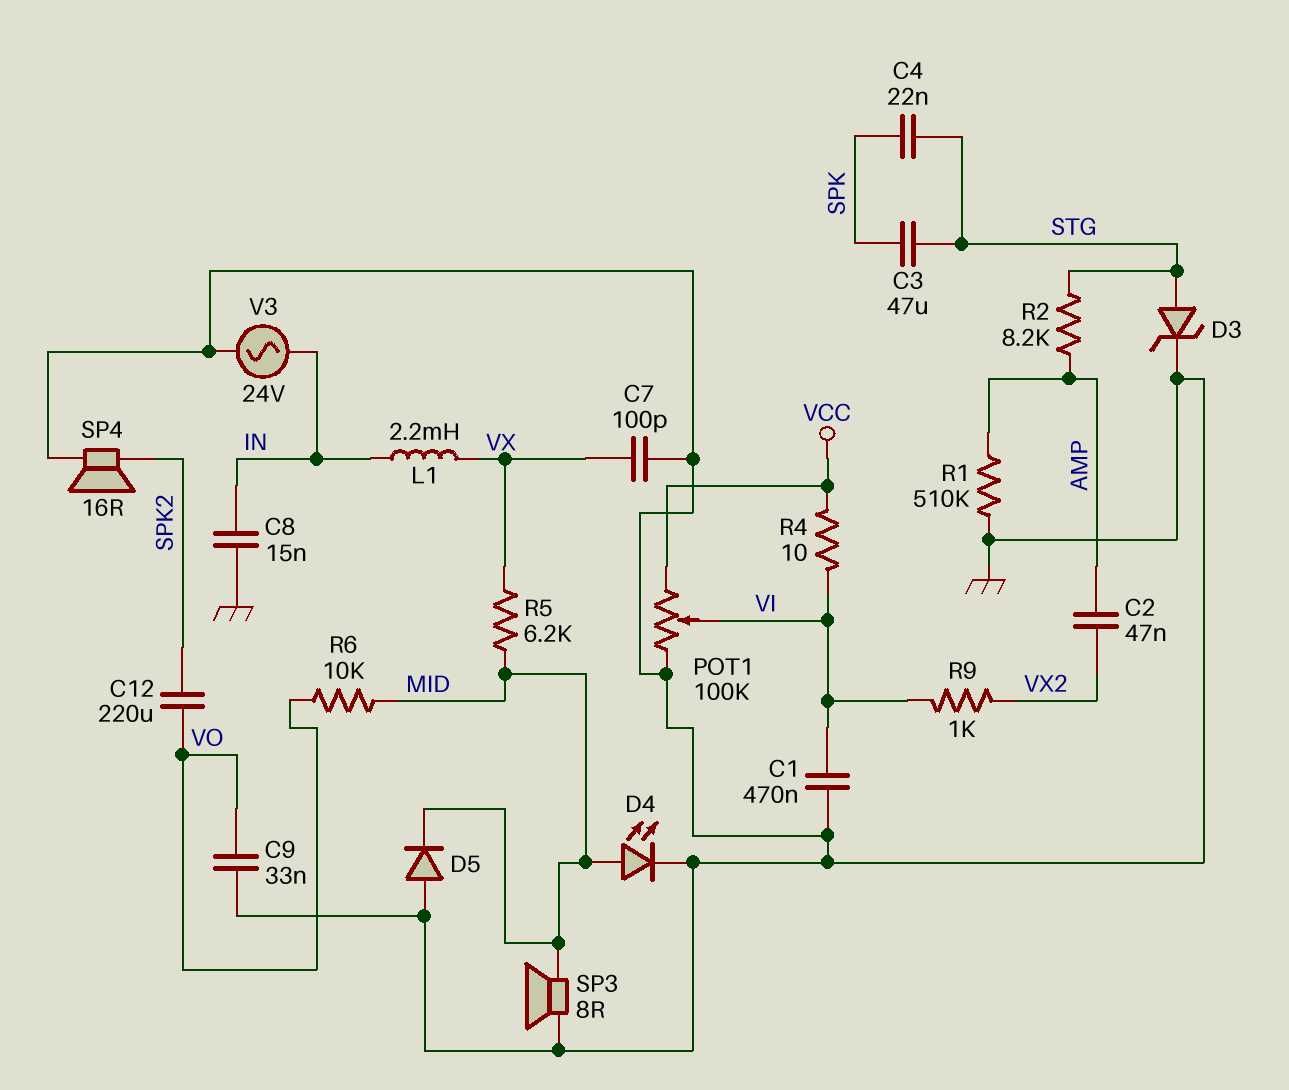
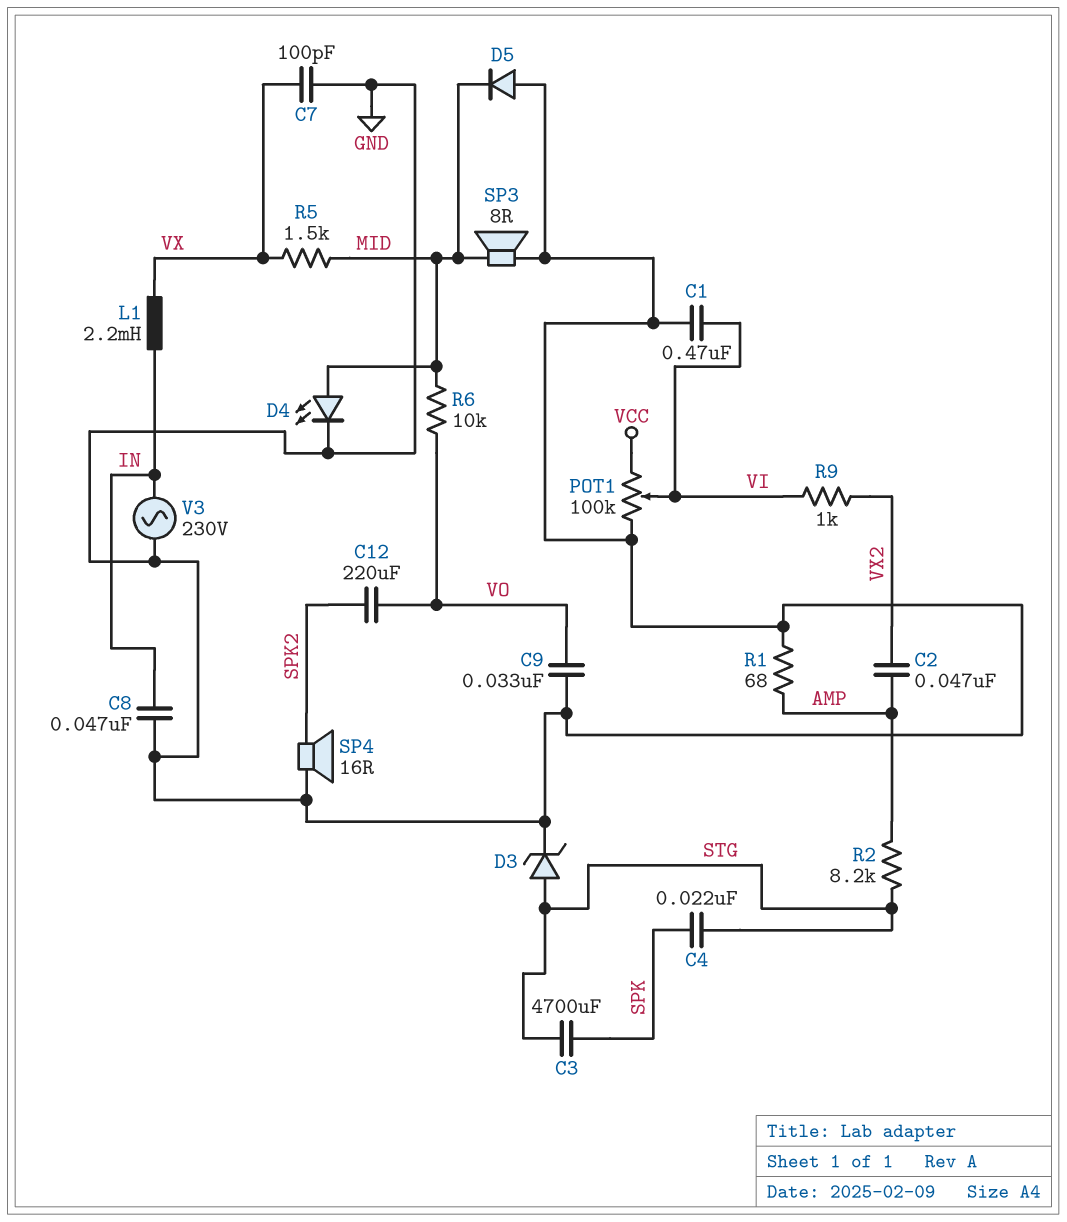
C3: 47uF (SPK, STG) -> 4700uF (SPK, STG)
C8: 15nF (GND, IN) -> 47nF (GND, IN)
R1: 510k (AMP, GND) -> 68 (AMP, GND)
R4: 10 (VCC, VI) -> none
R5: 6.2k (MID, VX) -> 1.5k (MID, VX)
V3: AC 24V (GND, IN) -> AC 230V (GND, IN)

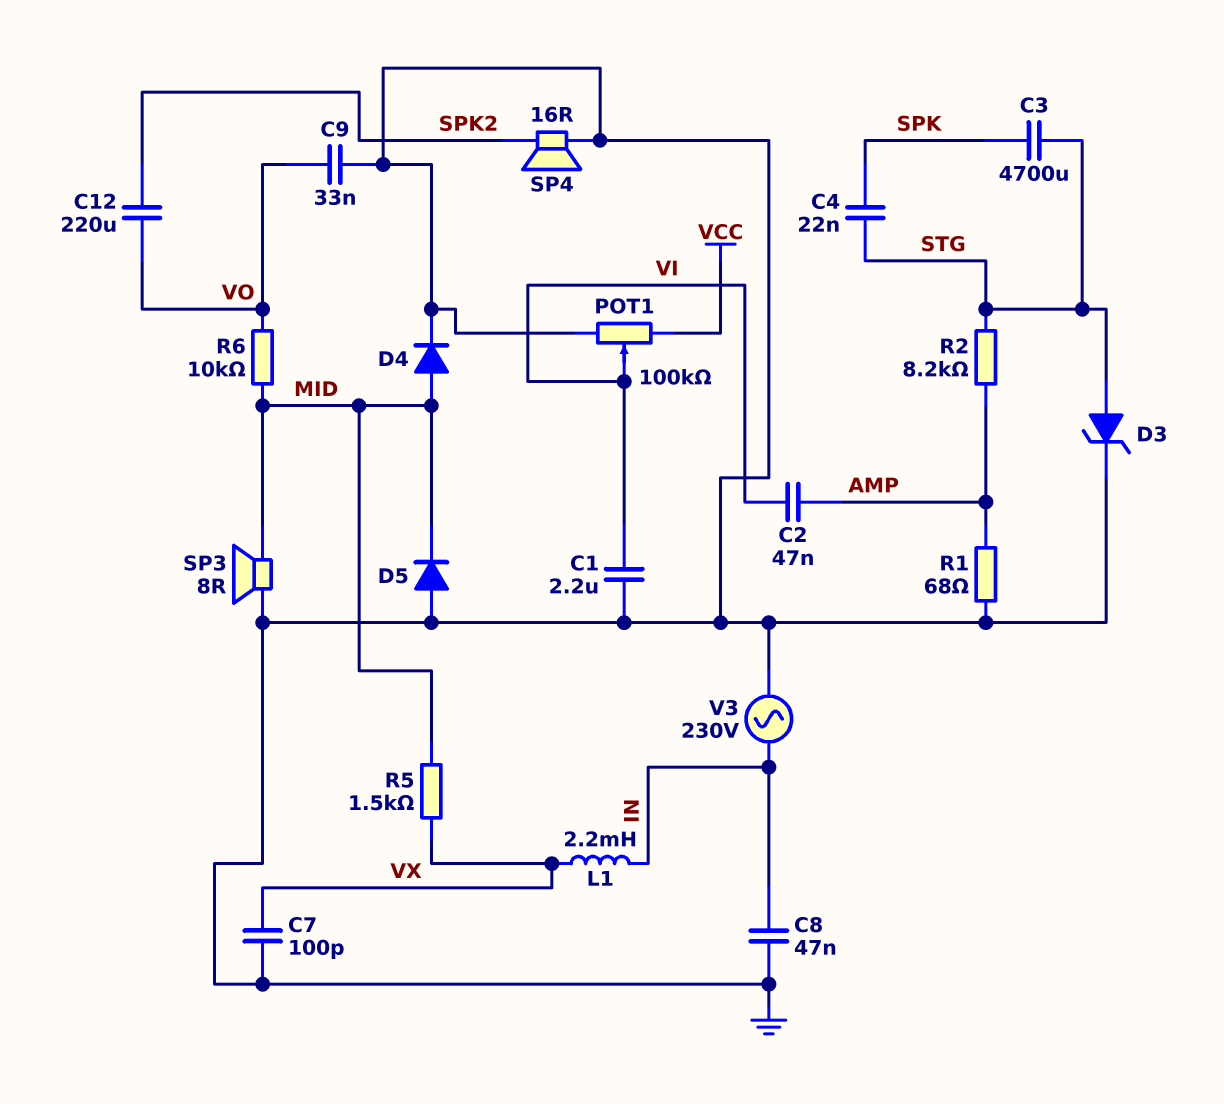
C1: 470nF (GND, VI) -> 2.2uF (GND, VI)
C2: 47nF (AMP, VX2) -> 47nF (AMP, VI)
D4: LED (A MID, K GND) -> diode (A MID, K GND)
R9: 1k (VI, VX2) -> none

